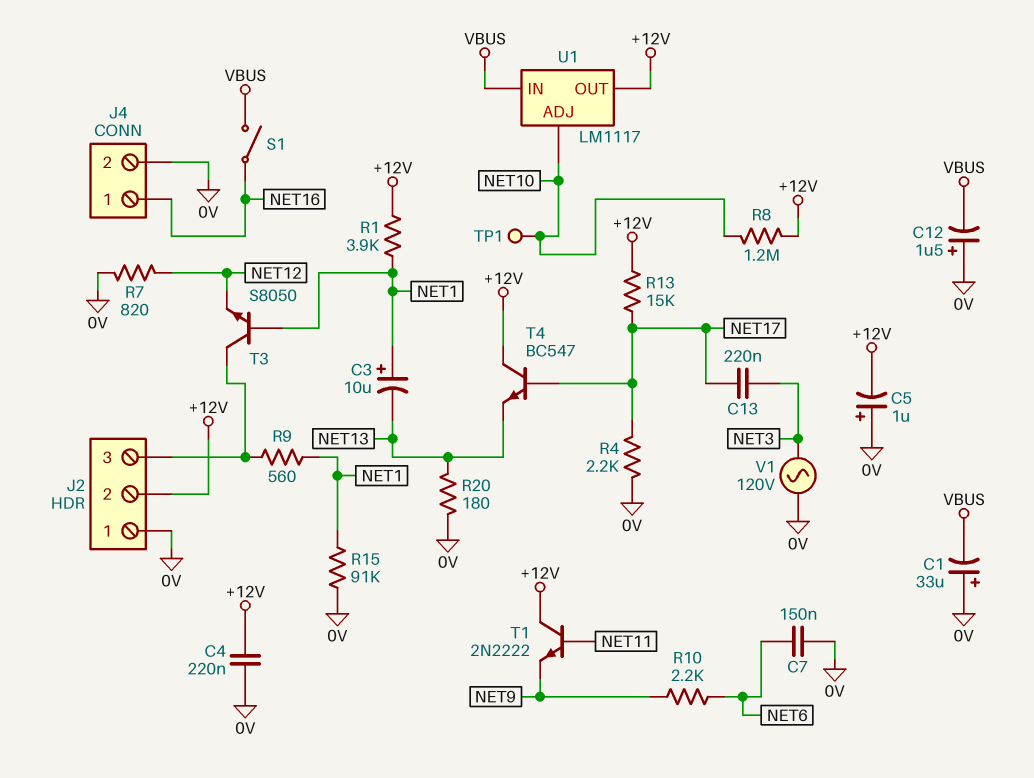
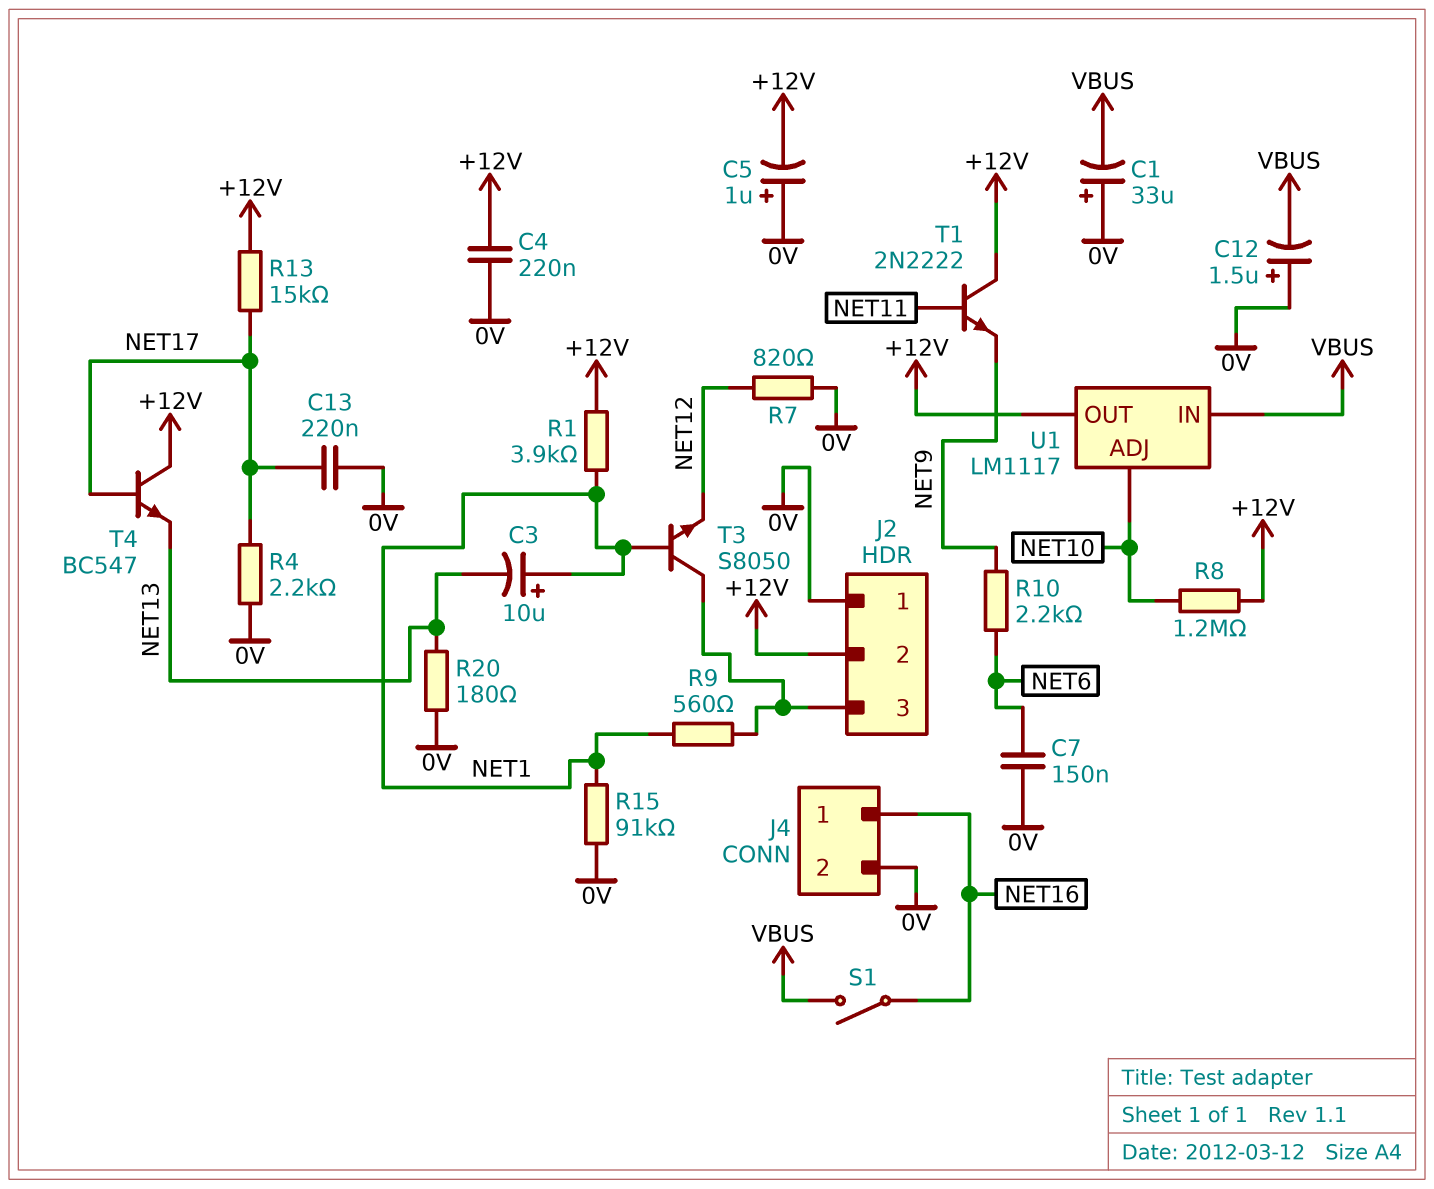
C13: 220nF (NET3, NET17) -> 220nF (0V, NET17)
TP1: test point (NET10) -> none
V1: AC 120V (0V, NET3) -> none

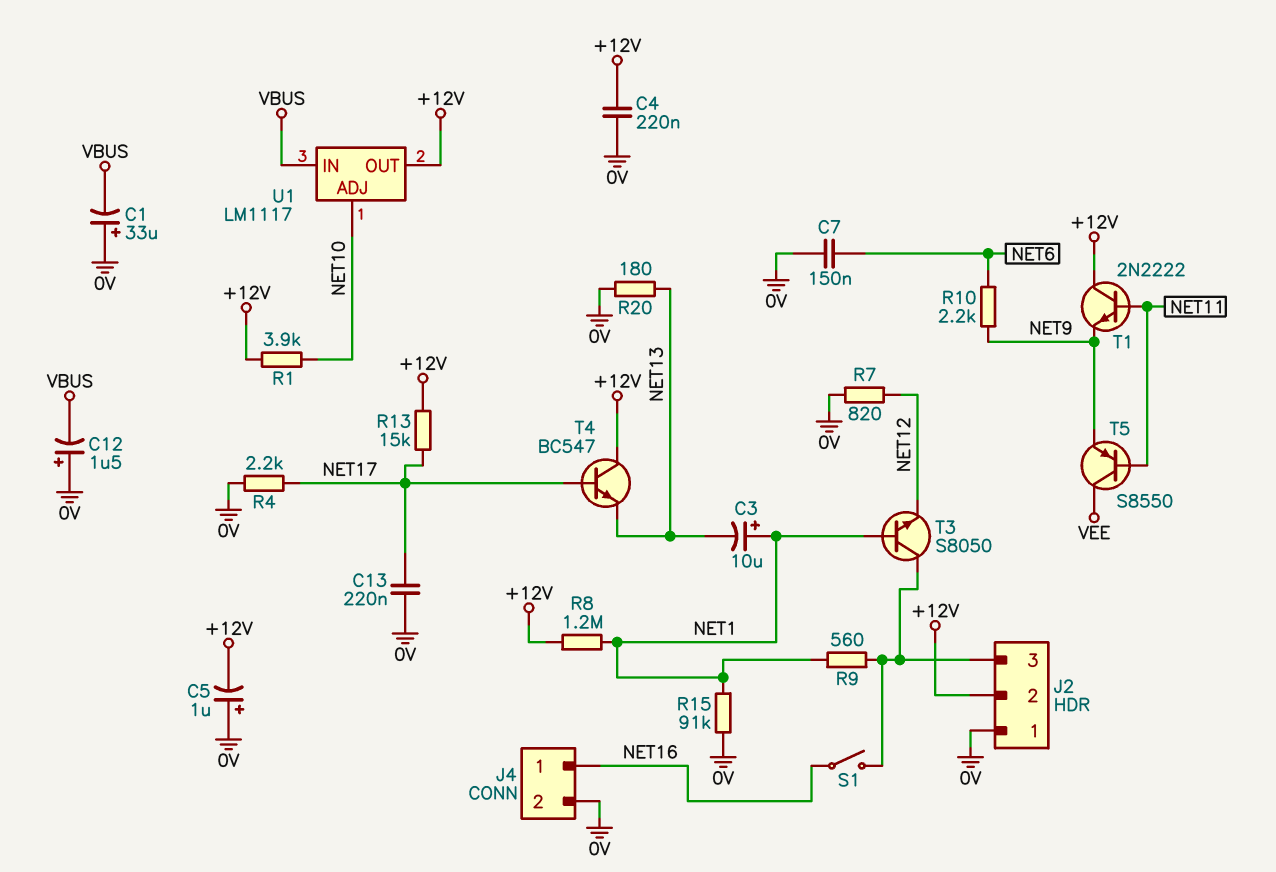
R1: 3.9k (+12V, NET1) -> 3.9k (+12V, NET10)
R8: 1.2M (+12V, NET10) -> 1.2M (+12V, NET1)
S1: switch (NET16, VBUS) -> switch (J2/3, NET16)
T5: none -> PNP S8550 (B NET11, C VEE, E NET9)

